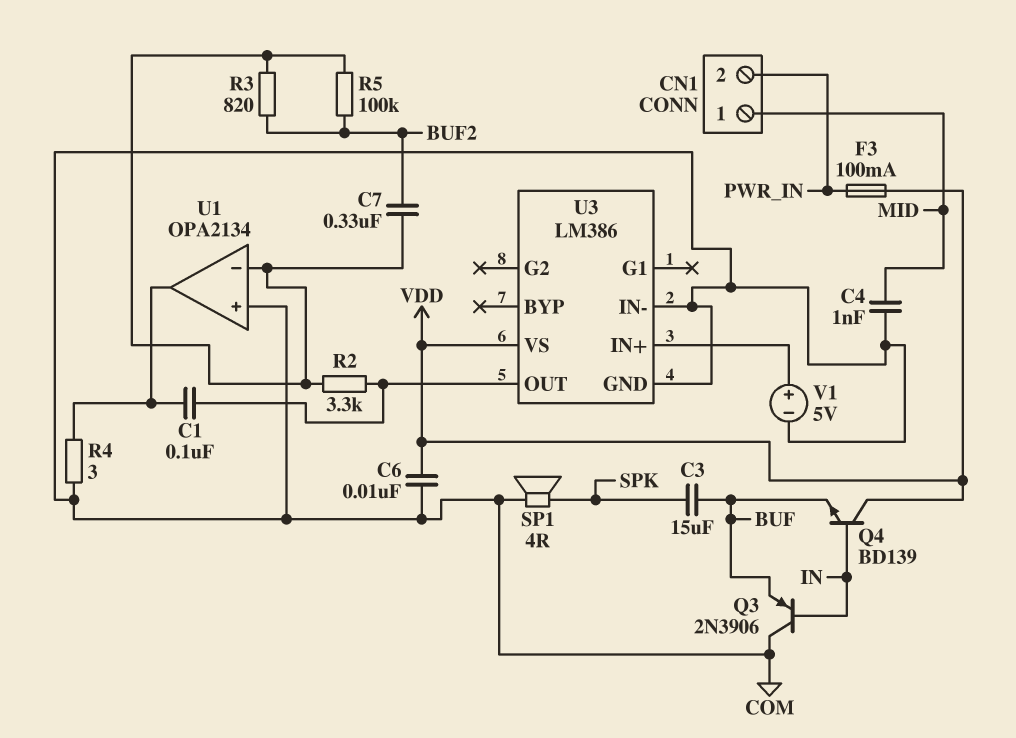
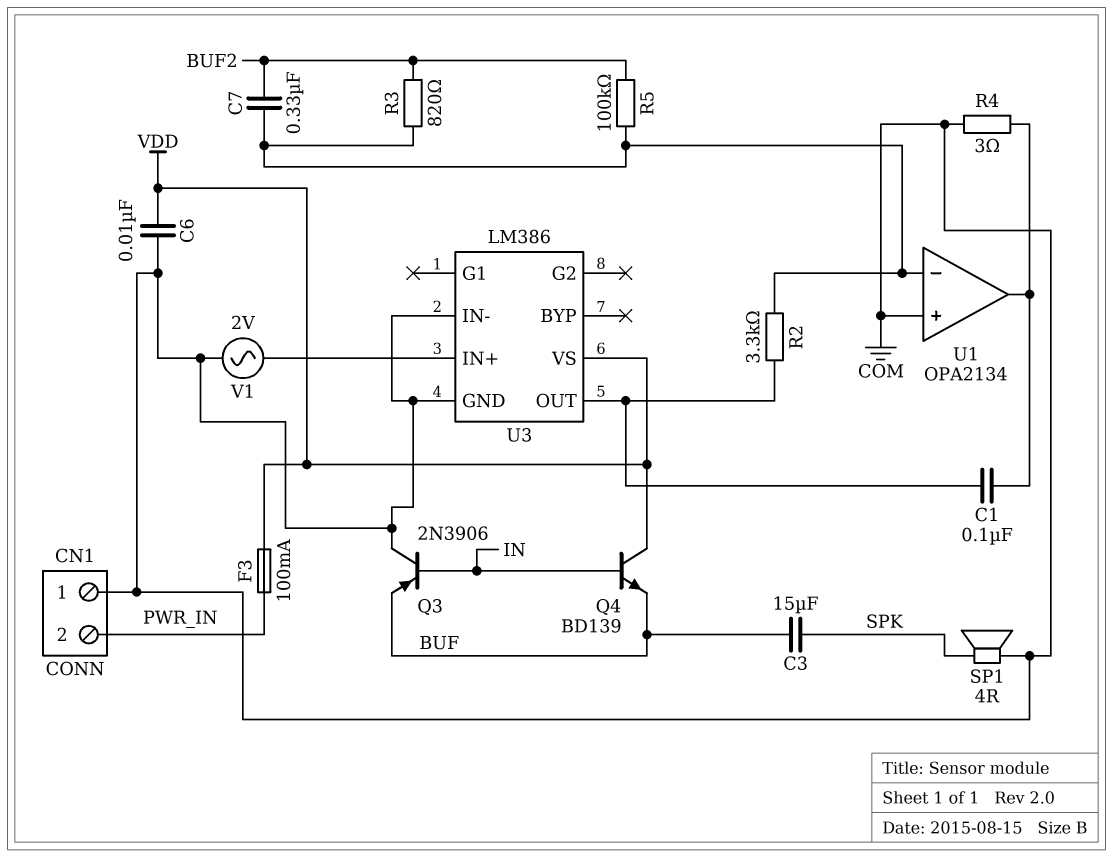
C4: 1nF (COM, MID) -> none
CN1 pin 1: MID -> COM
V1: 5V (plus U3/IN+, minus COM) -> AC 2V (COM, U3/IN+)

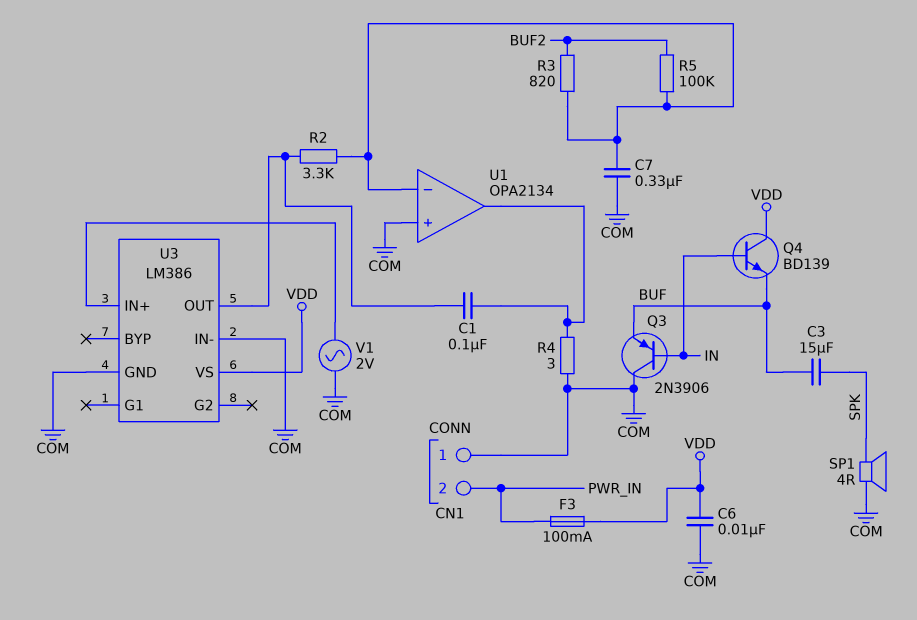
C7: 330nF (BUF2, U1/in-) -> 330nF (COM, U1/in-)

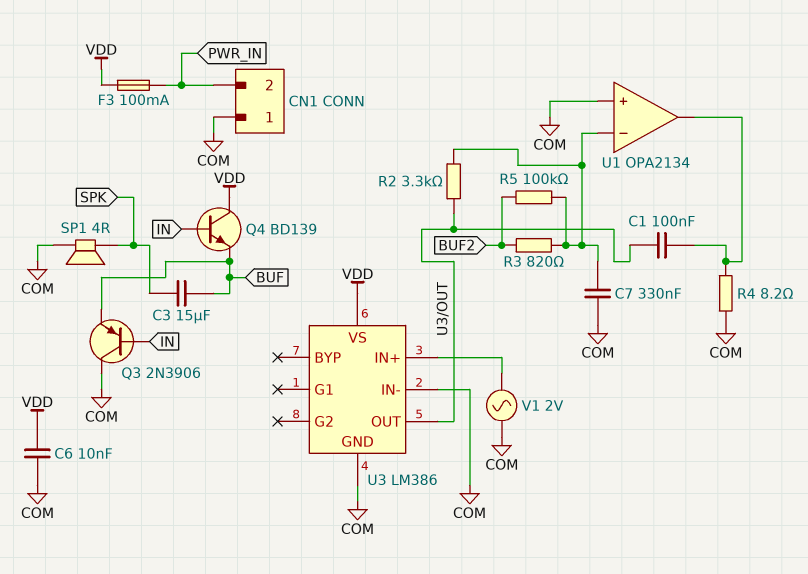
R4: 3 (COM, U1/out) -> 8.2 (COM, U1/out)

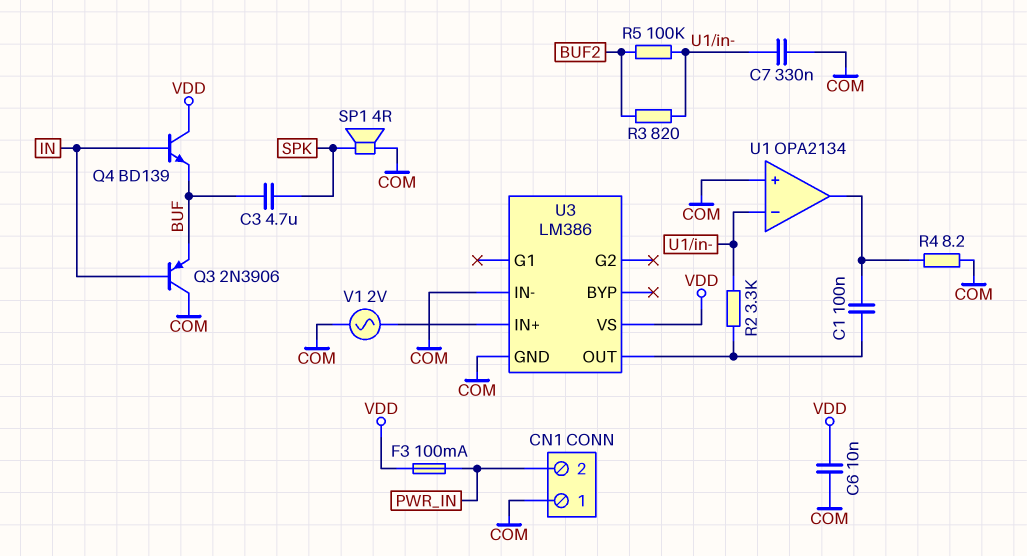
C3: 15uF (BUF, SPK) -> 4.7uF (BUF, SPK)

